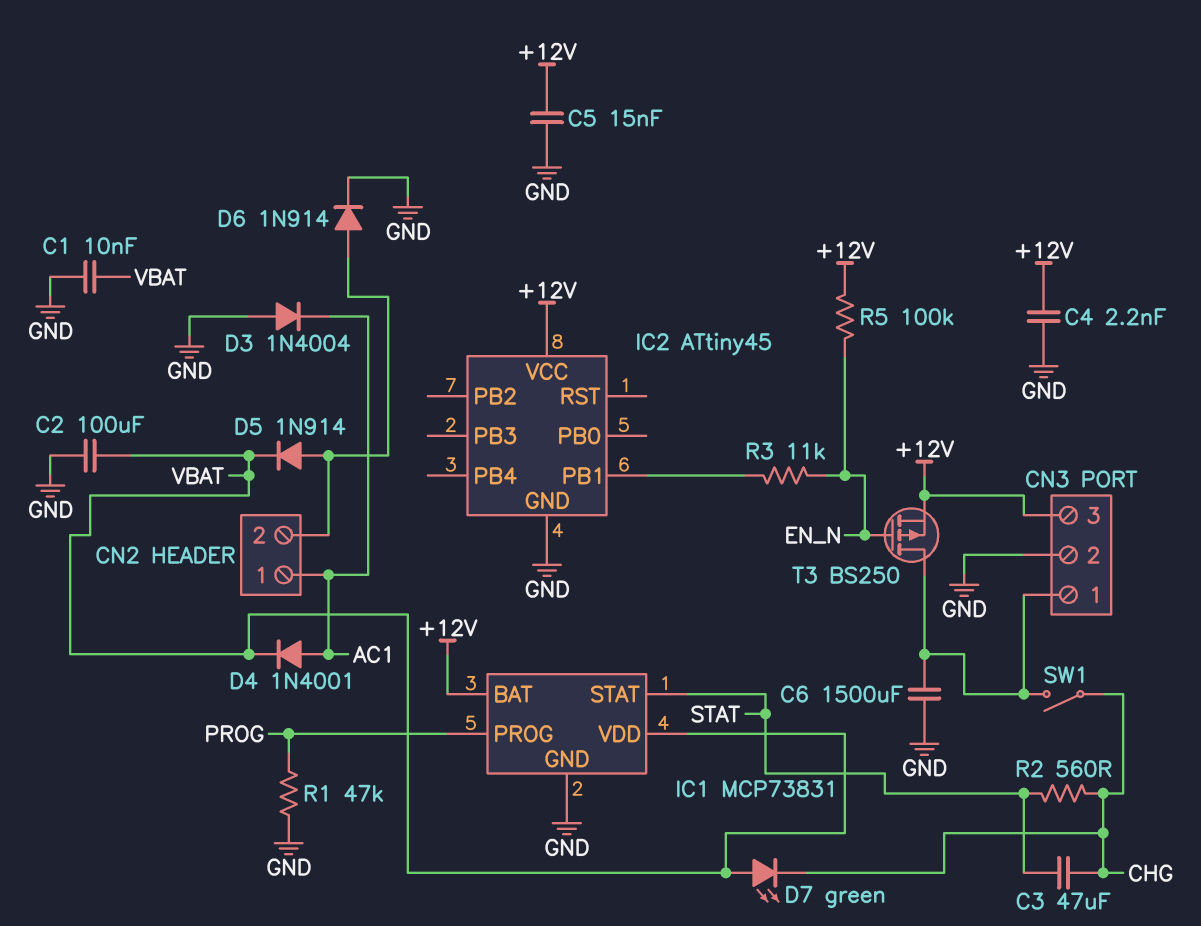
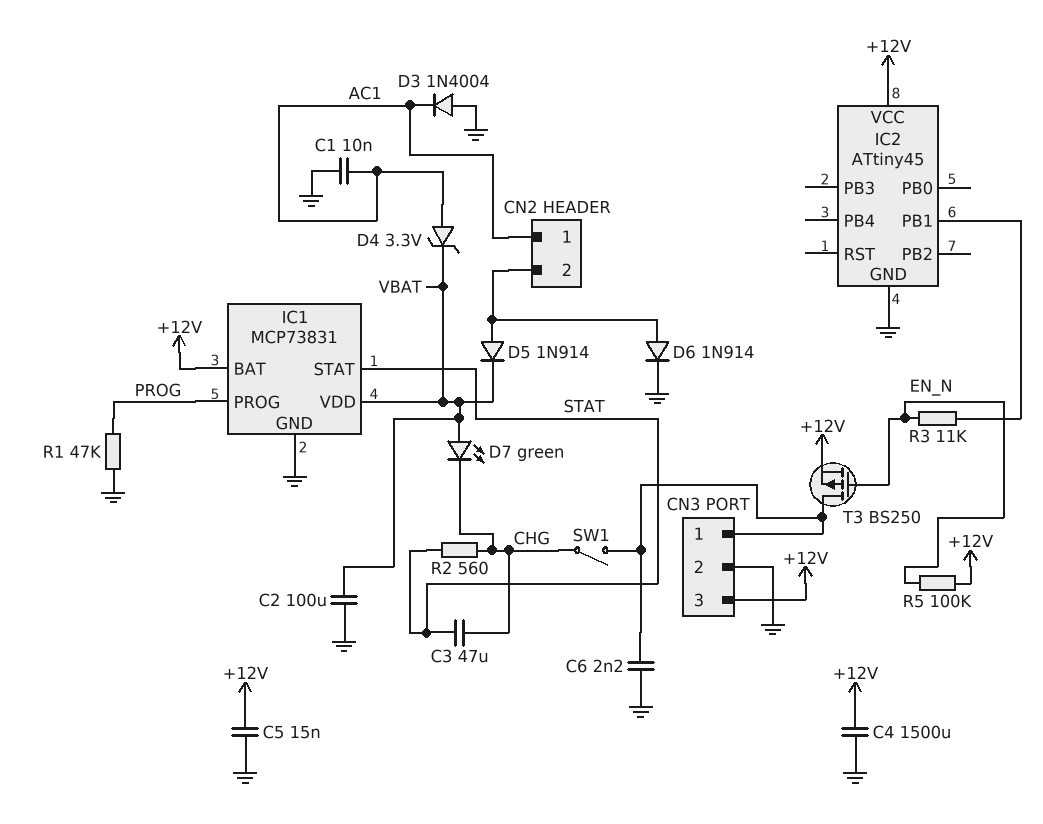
C1: 10nF (GND, VBAT) -> 10nF (AC1, GND)
C4: 2.2nF (+12V, GND) -> 1500uF (+12V, GND)
C6: 1500uF (CN3/1, GND) -> 2.2nF (CN3/1, GND)
D4: diode 1N4001 (A AC1, K VBAT) -> zener 3.3V (A AC1, K VBAT)

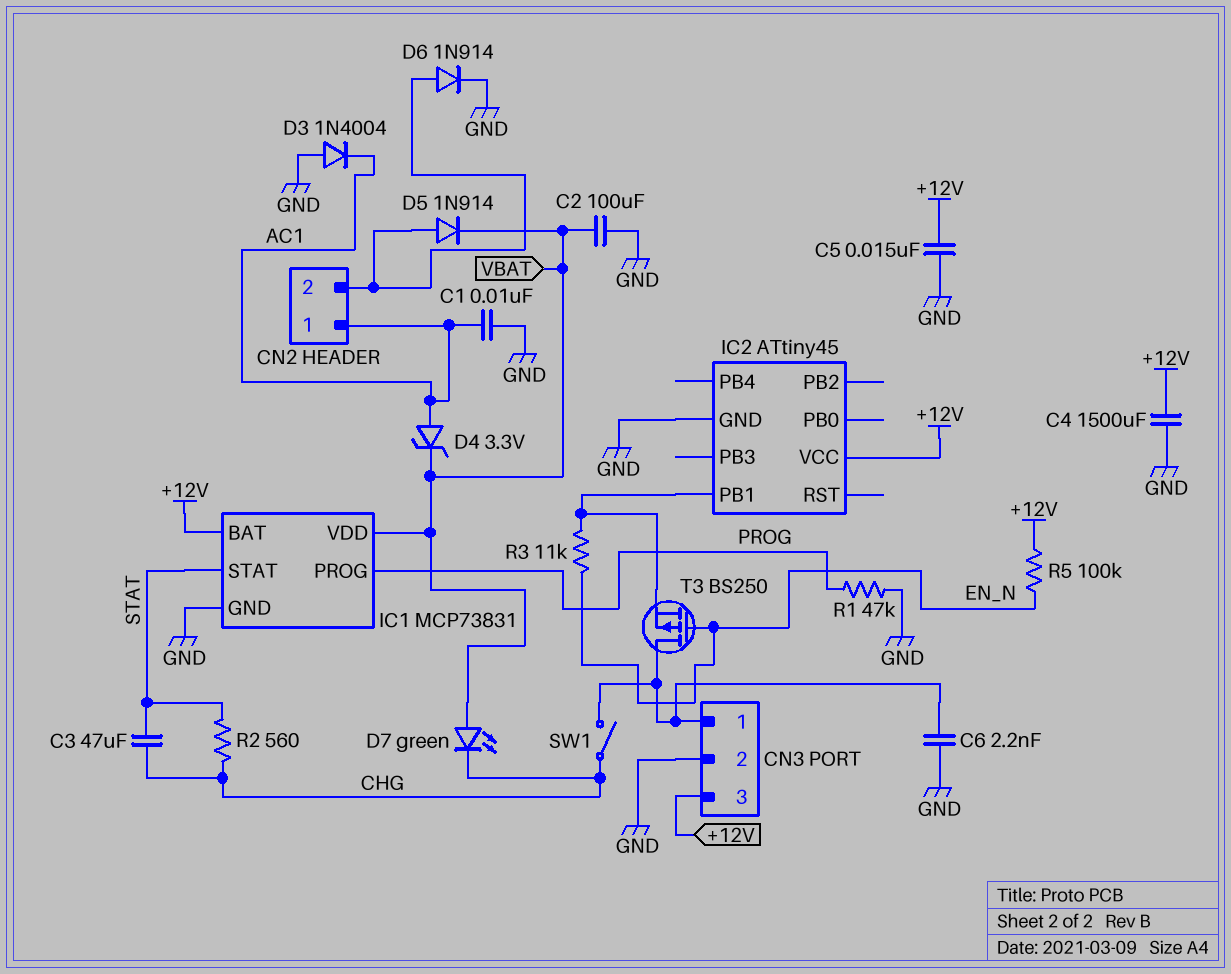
T3: PMOS BS250 (G EN_N, D CN3/1, S +12V) -> PMOS BS250 (G EN_N, D CN3/1, S IC2/PB1)

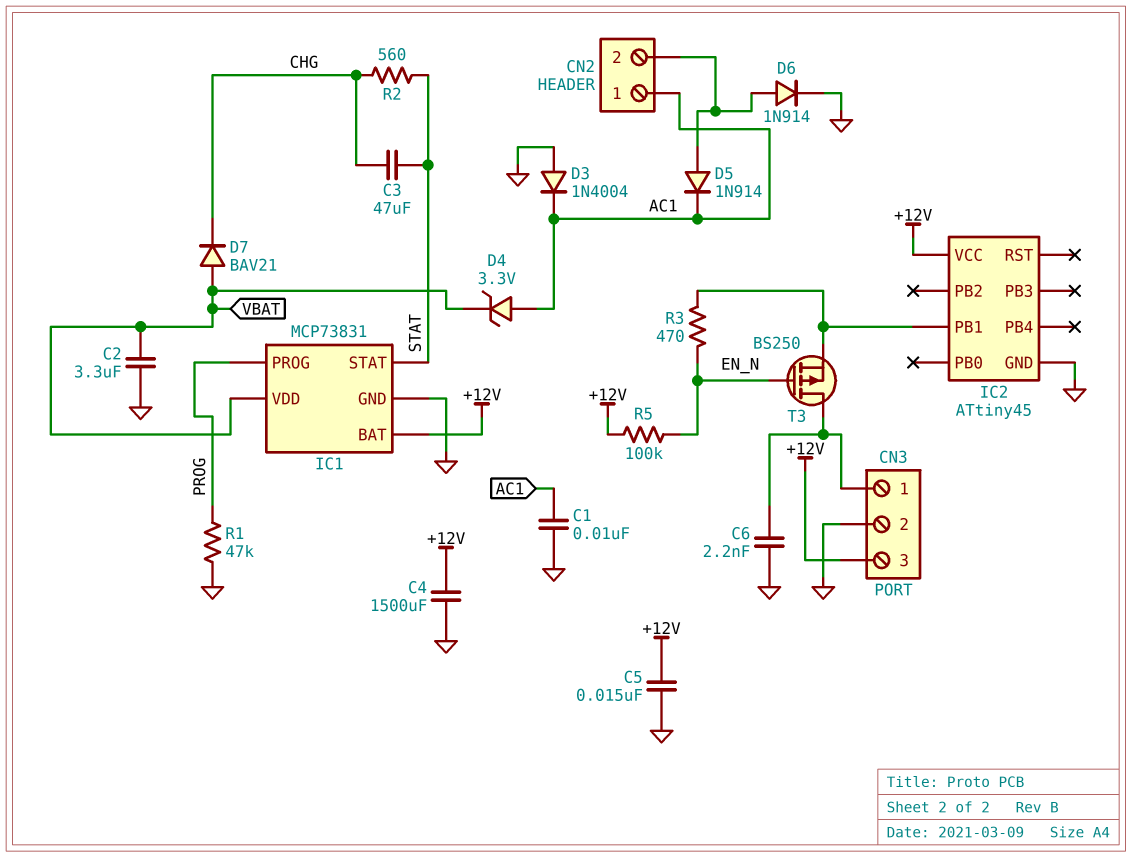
C2: 100uF (GND, VBAT) -> 3.3uF (GND, VBAT)
D5: diode 1N914 (A CN2/2, K VBAT) -> diode 1N914 (A CN2/2, K AC1)
D7: LED green (A VBAT, K CHG) -> diode BAV21 (A VBAT, K CHG)
R3: 11k (EN_N, IC2/PB1) -> 470 (EN_N, IC2/PB1)
SW1: switch (CHG, CN3/1) -> none

